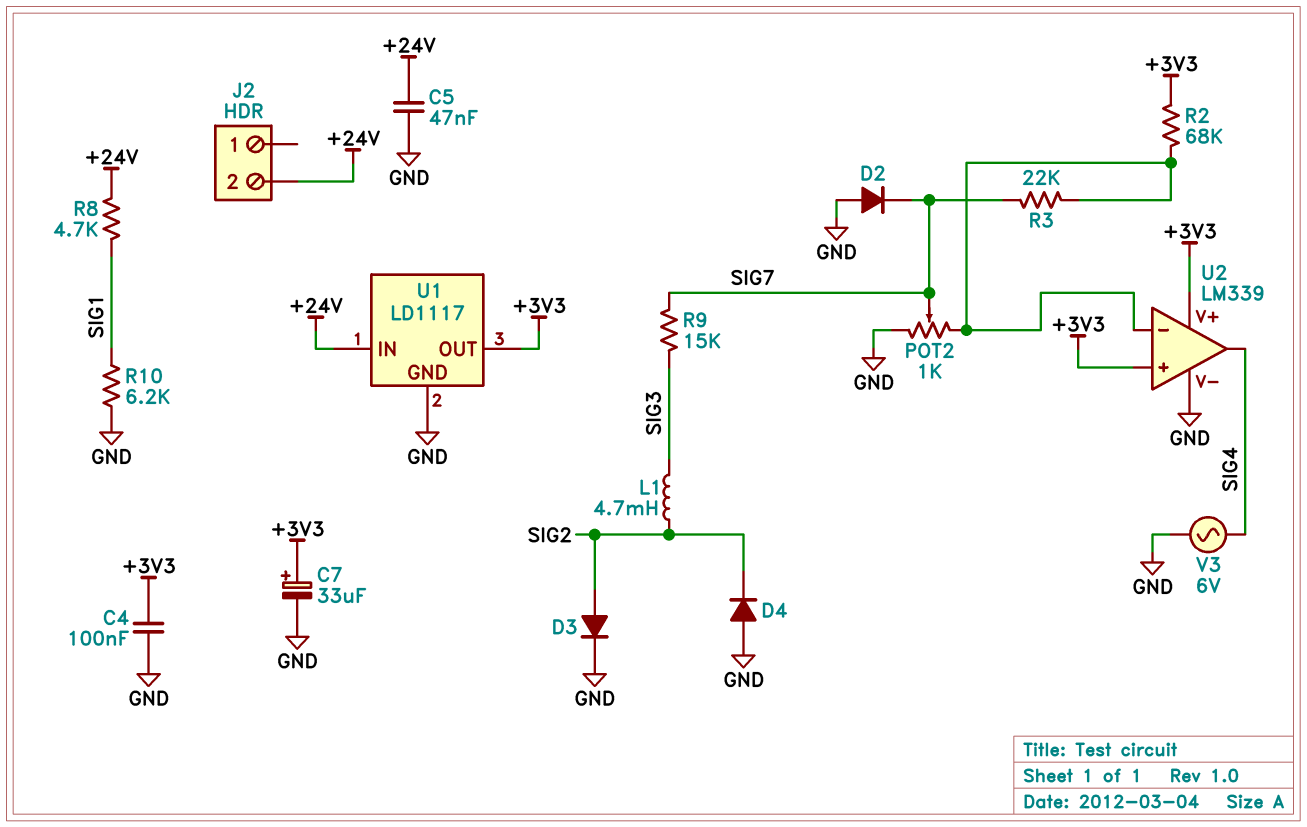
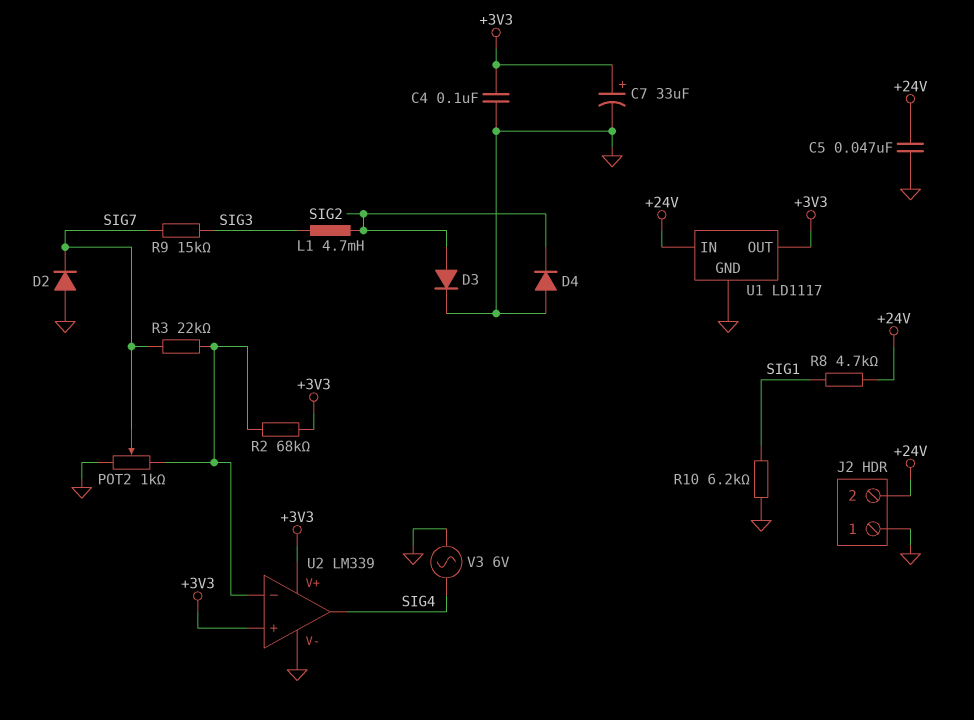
J2 pin 1: none -> GND

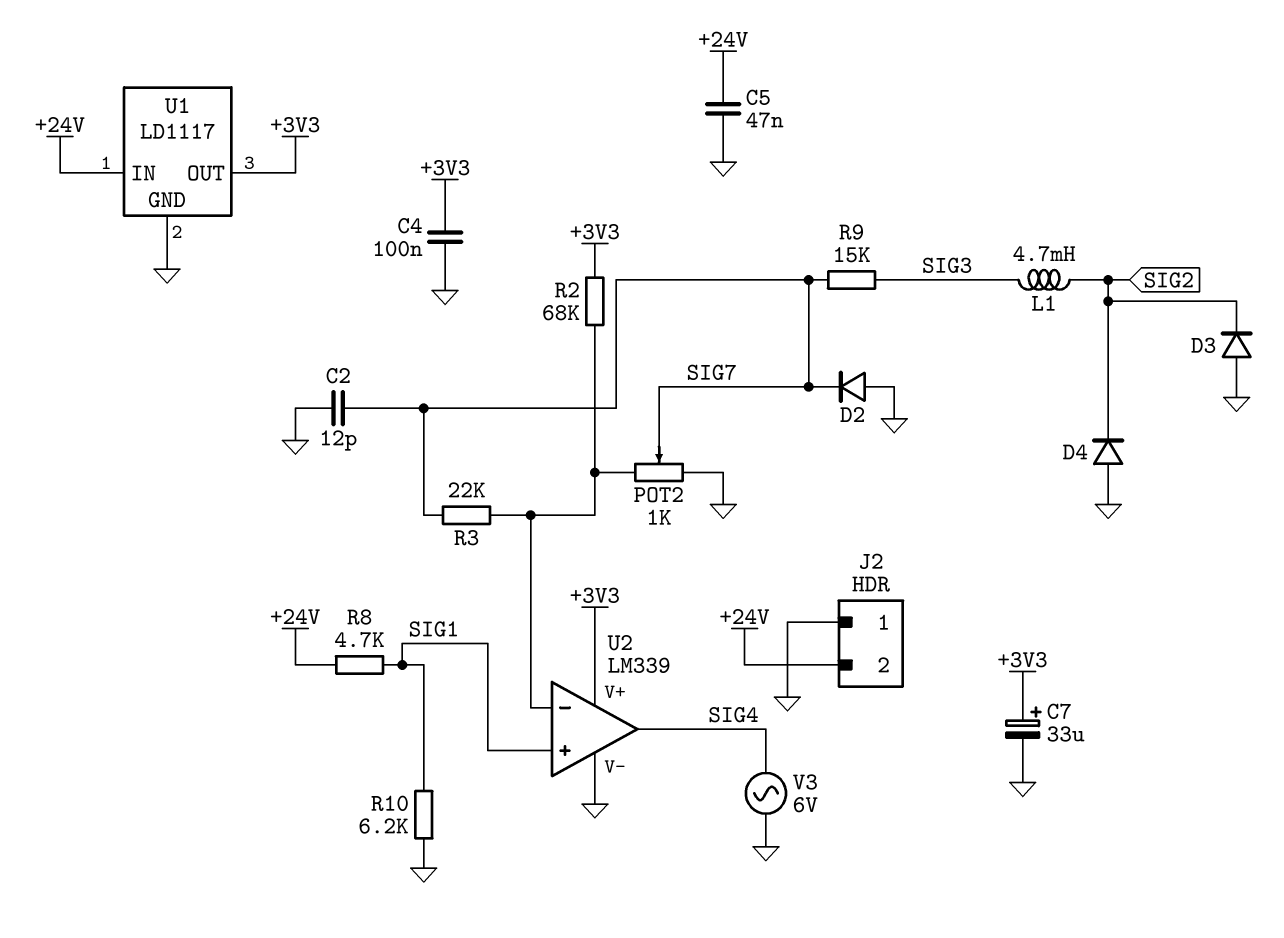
C2: none -> 12pF (GND, SIG7)
D3: diode (A SIG2, K GND) -> diode (A GND, K SIG2)
U2 pin in+: +3V3 -> SIG1

